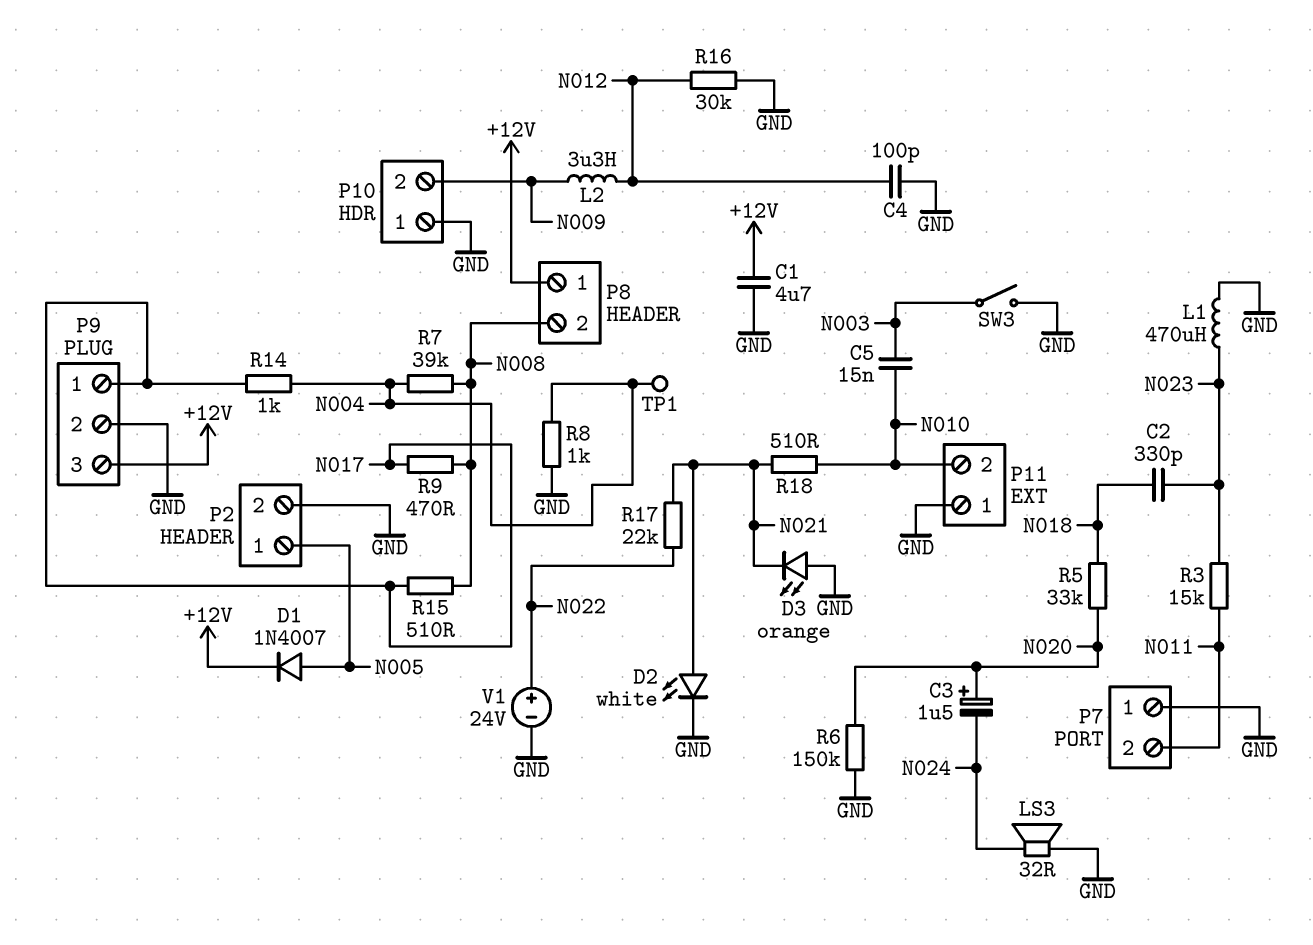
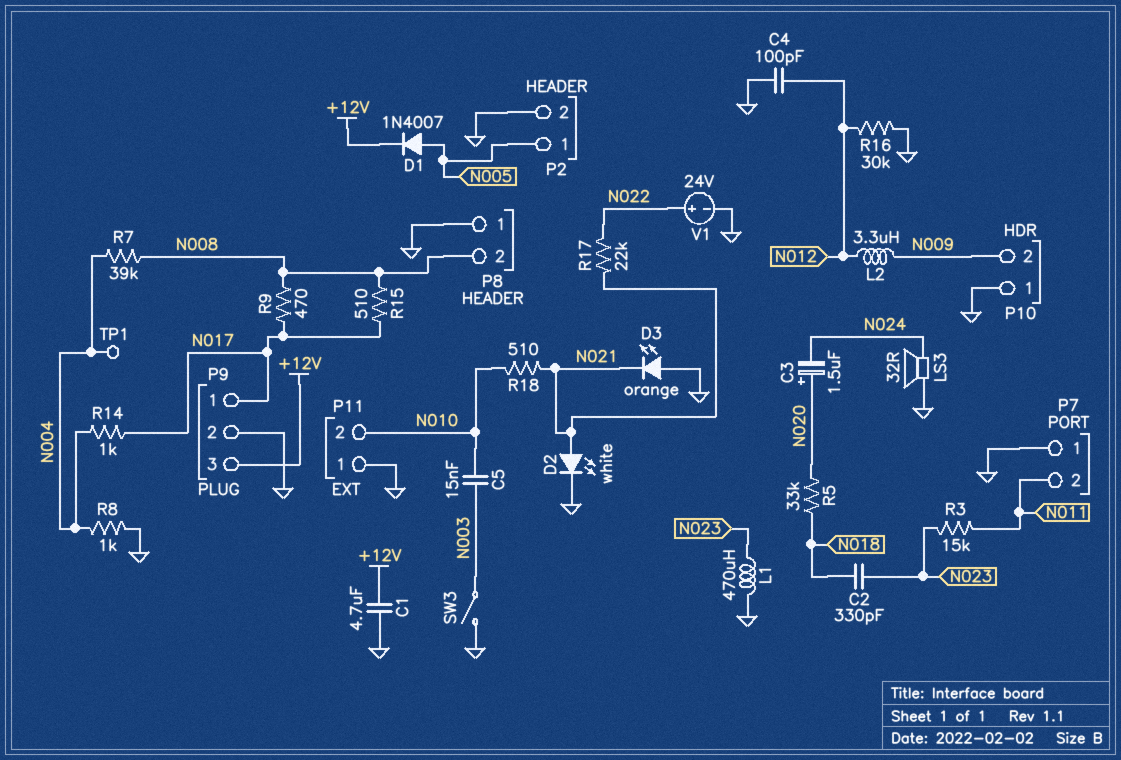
P8 pin 1: +12V -> GND
R6: 150k (GND, N020) -> none

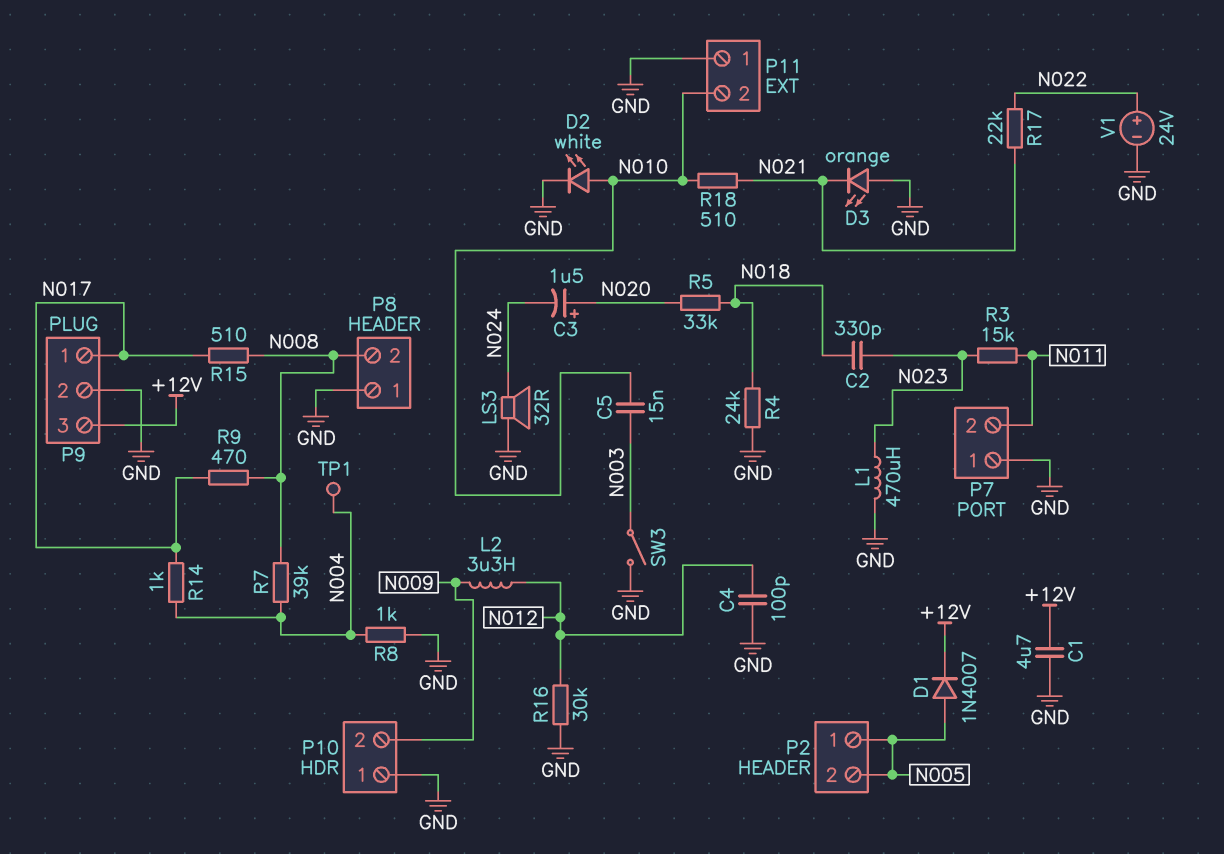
D2: LED white (A N021, K GND) -> LED white (A N010, K GND)
P2 pin 2: GND -> N005
R4: none -> 24k (GND, N018)

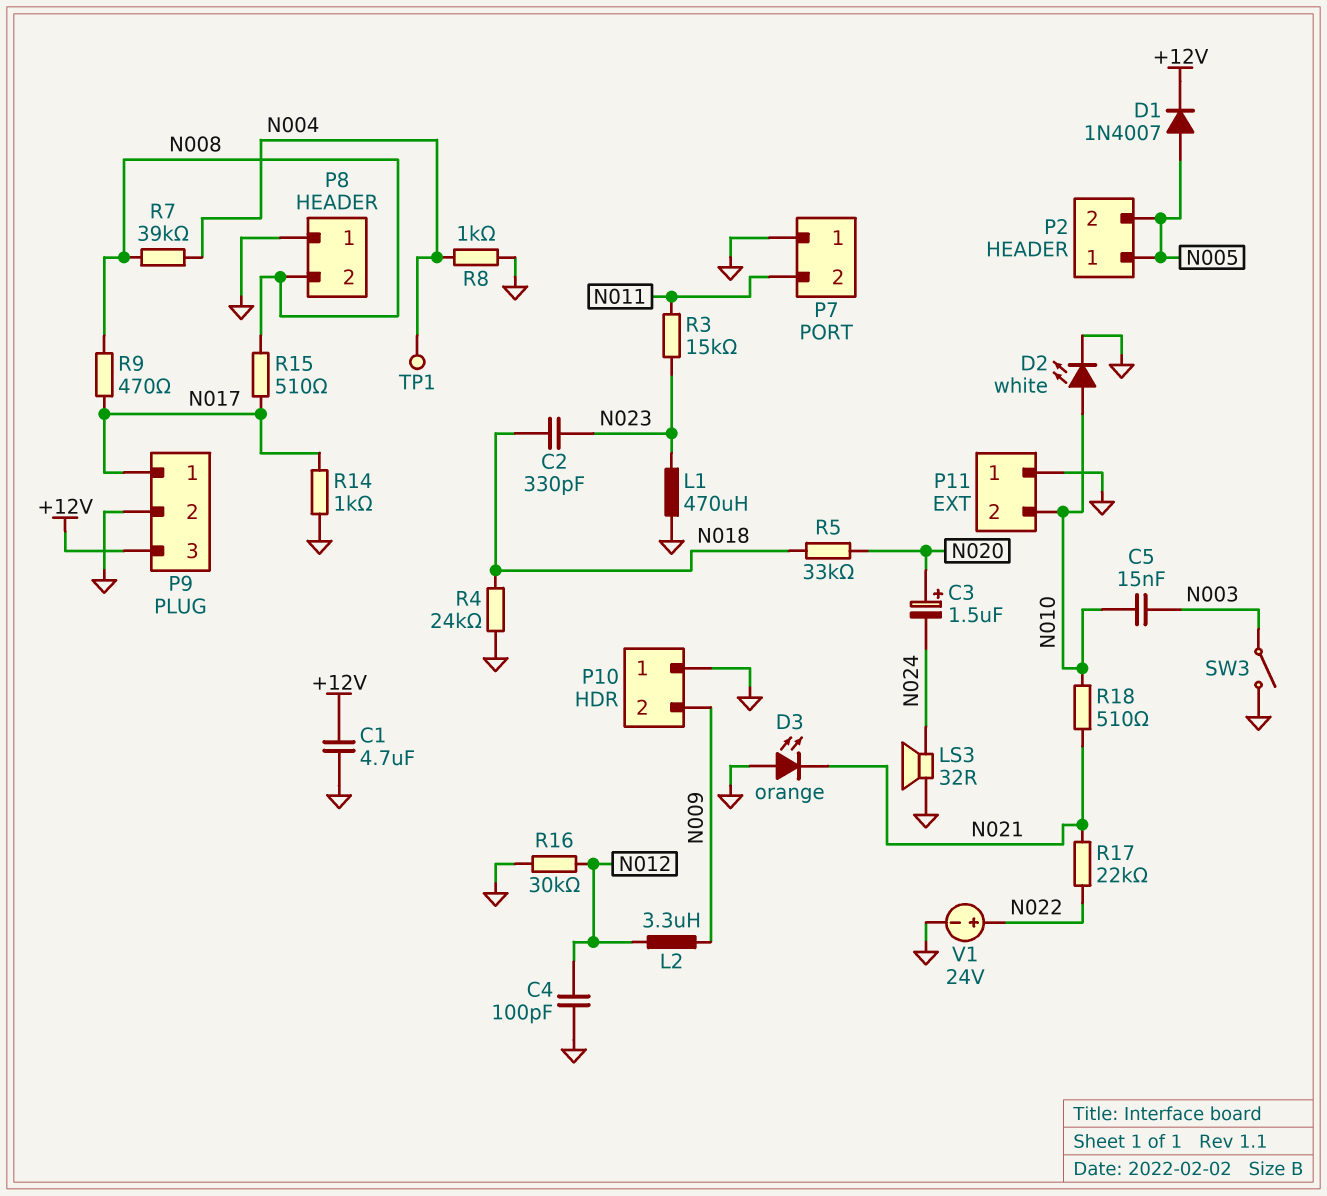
R14: 1k (N004, N017) -> 1k (GND, N017)

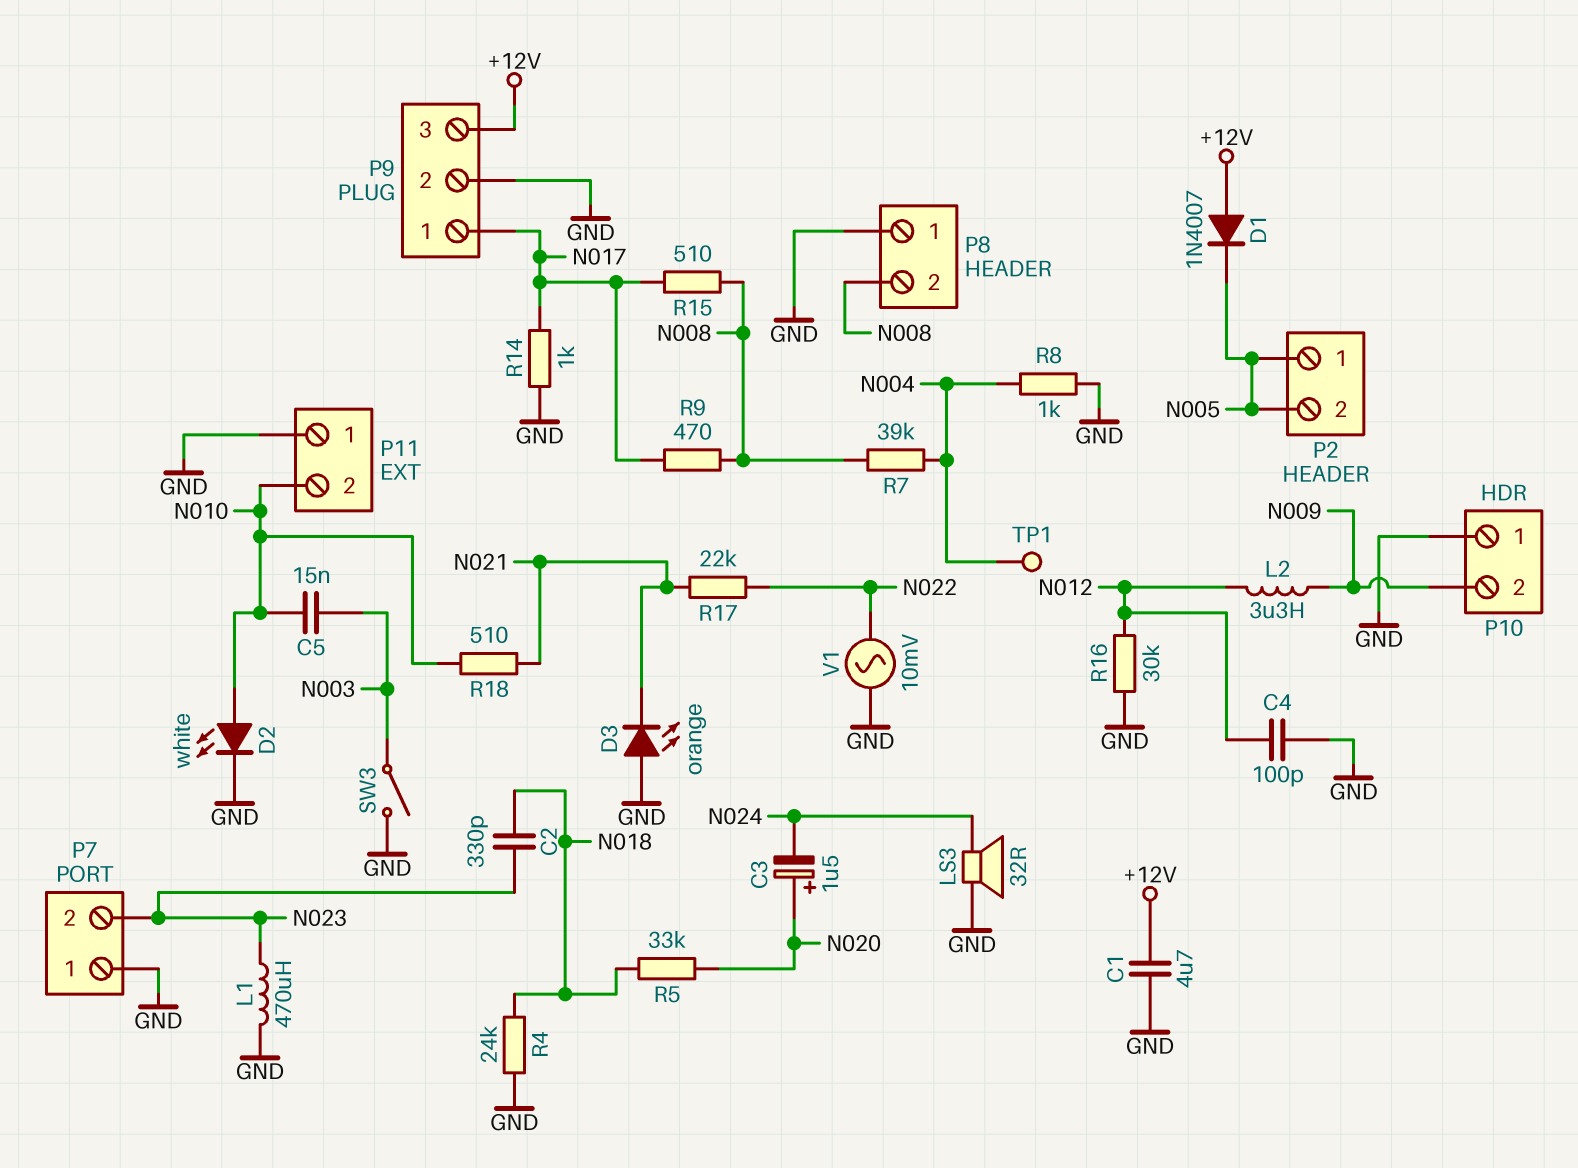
D1: diode 1N4007 (A N005, K +12V) -> diode 1N4007 (A +12V, K N005)
P7 pin 2: N011 -> N023
R3: 15k (N011, N023) -> none
V1: 24V (plus N022, minus GND) -> AC 10mV (GND, N022)

